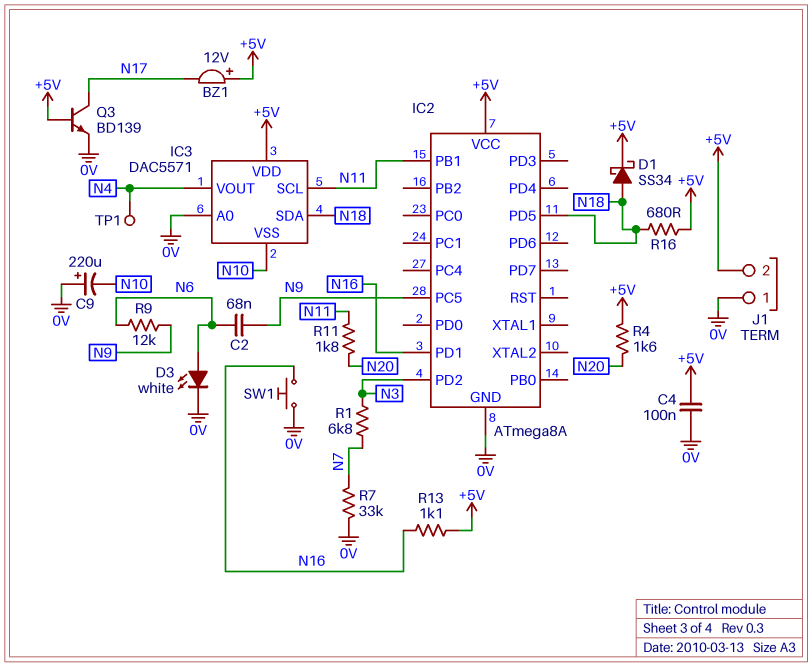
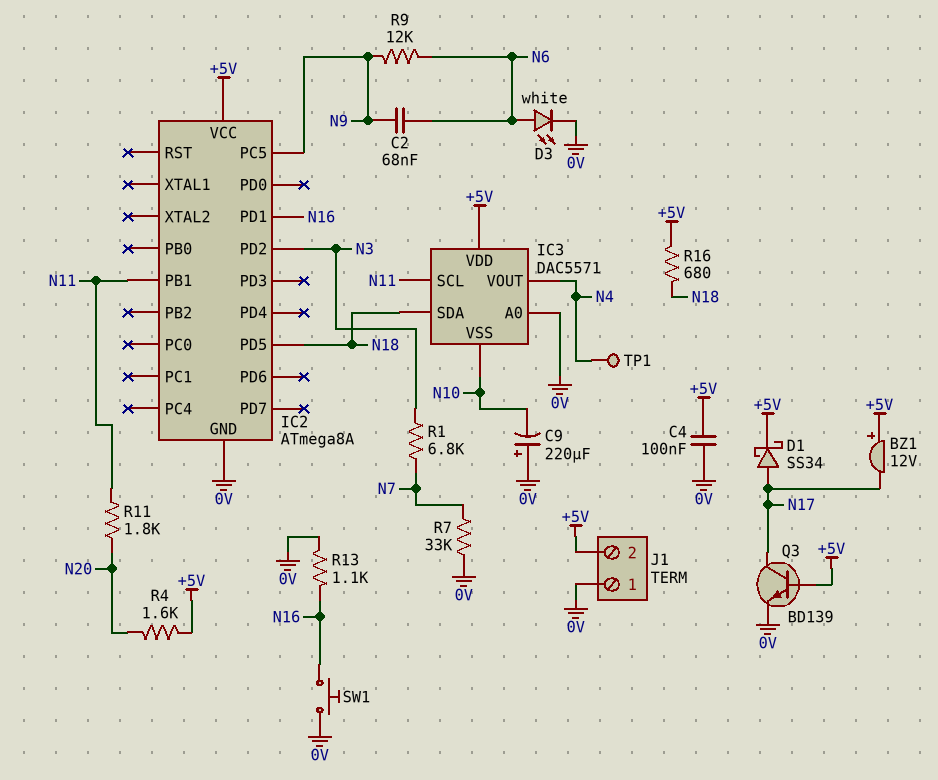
D1: schottky SS34 (A N18, K +5V) -> schottky SS34 (A N17, K +5V)
R13: 1.1k (+5V, N16) -> 1.1k (0V, N16)

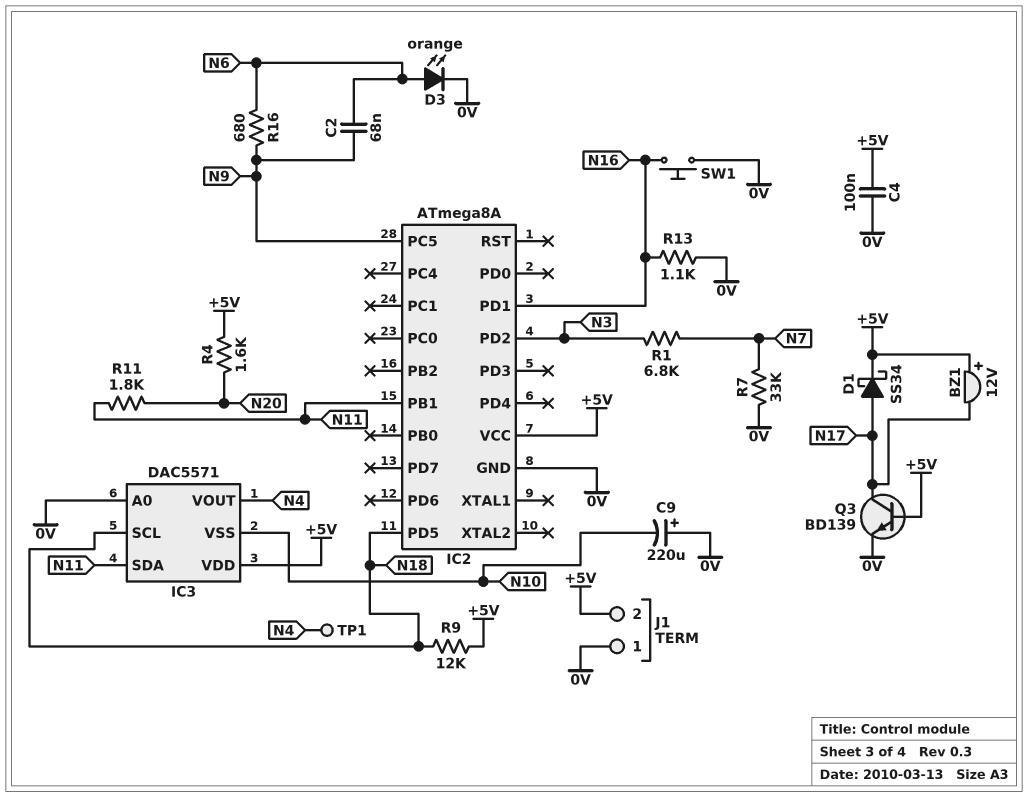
D3: LED white (A N6, K 0V) -> LED orange (A N6, K 0V)
IC3 pin SCL: N11 -> N18
IC3 pin SDA: N18 -> N11
R9: 12k (N6, N9) -> 12k (+5V, N18)
R16: 680 (+5V, N18) -> 680 (N6, N9)

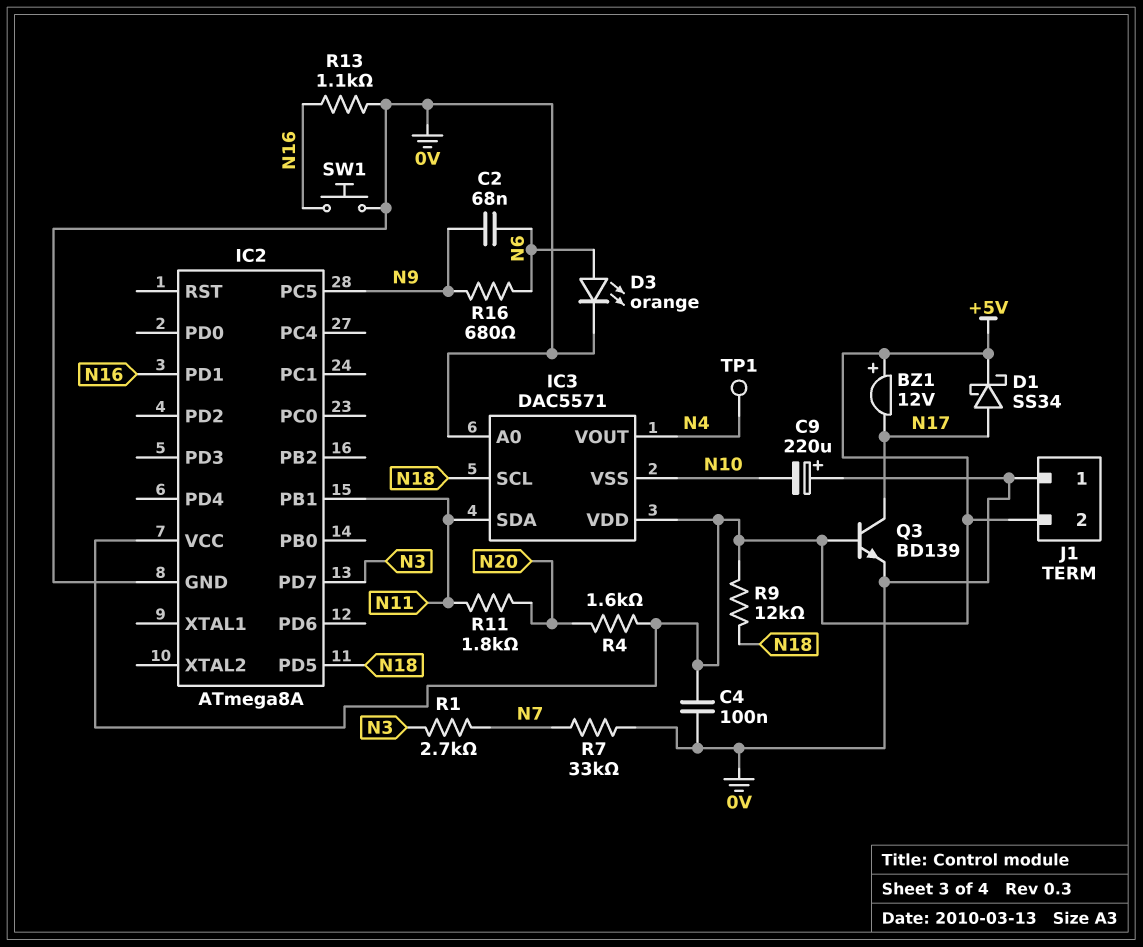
IC2 pin PD2: N3 -> none
IC2 pin PD7: none -> N3
R1: 6.8k (N3, N7) -> 2.7k (N3, N7)

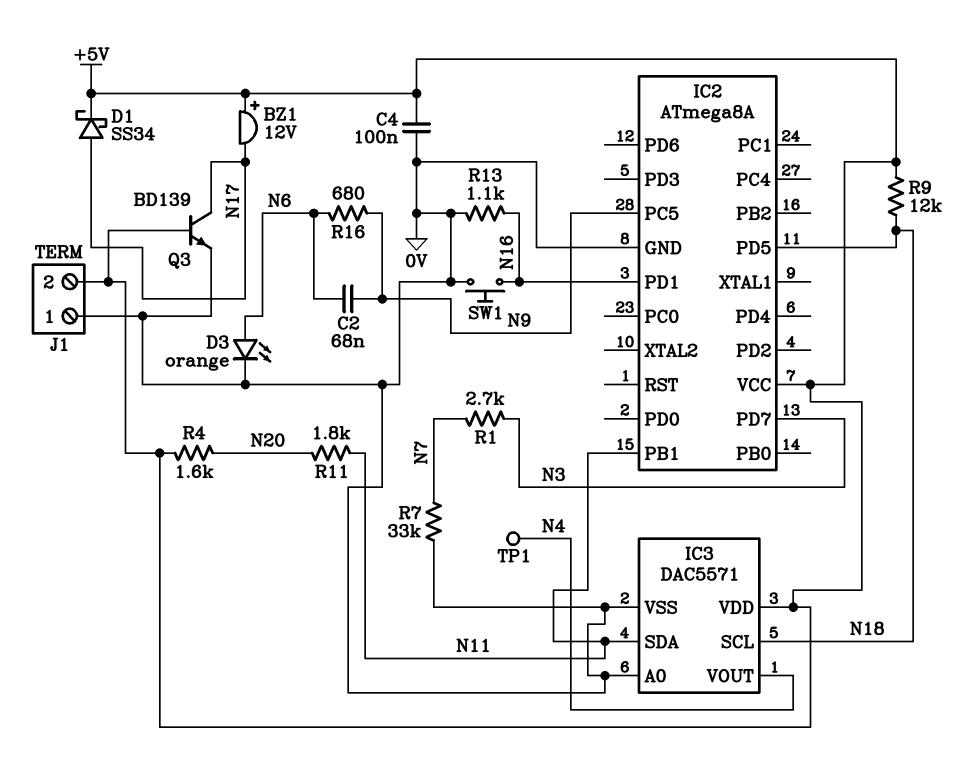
C9: 220uF (plus 0V, minus N10) -> none
IC3 pin VSS: N10 -> 0V

